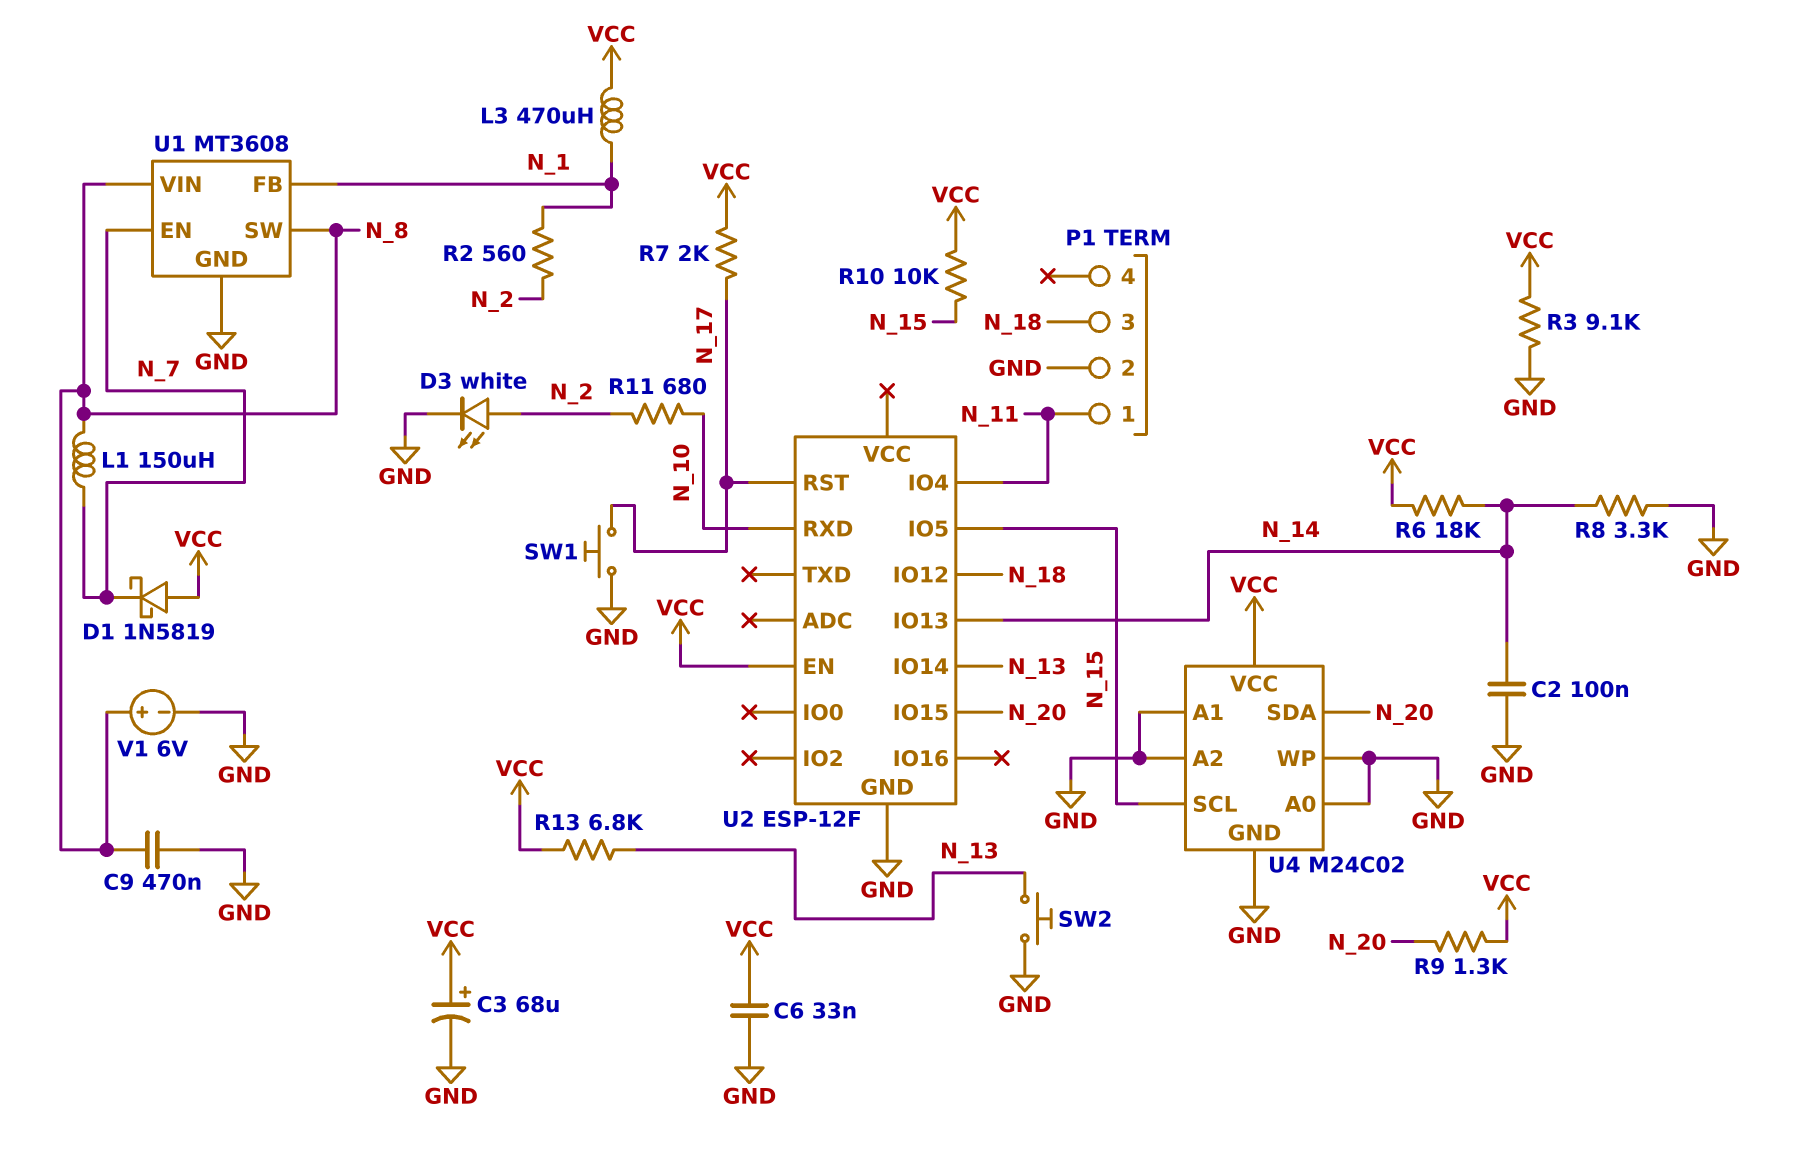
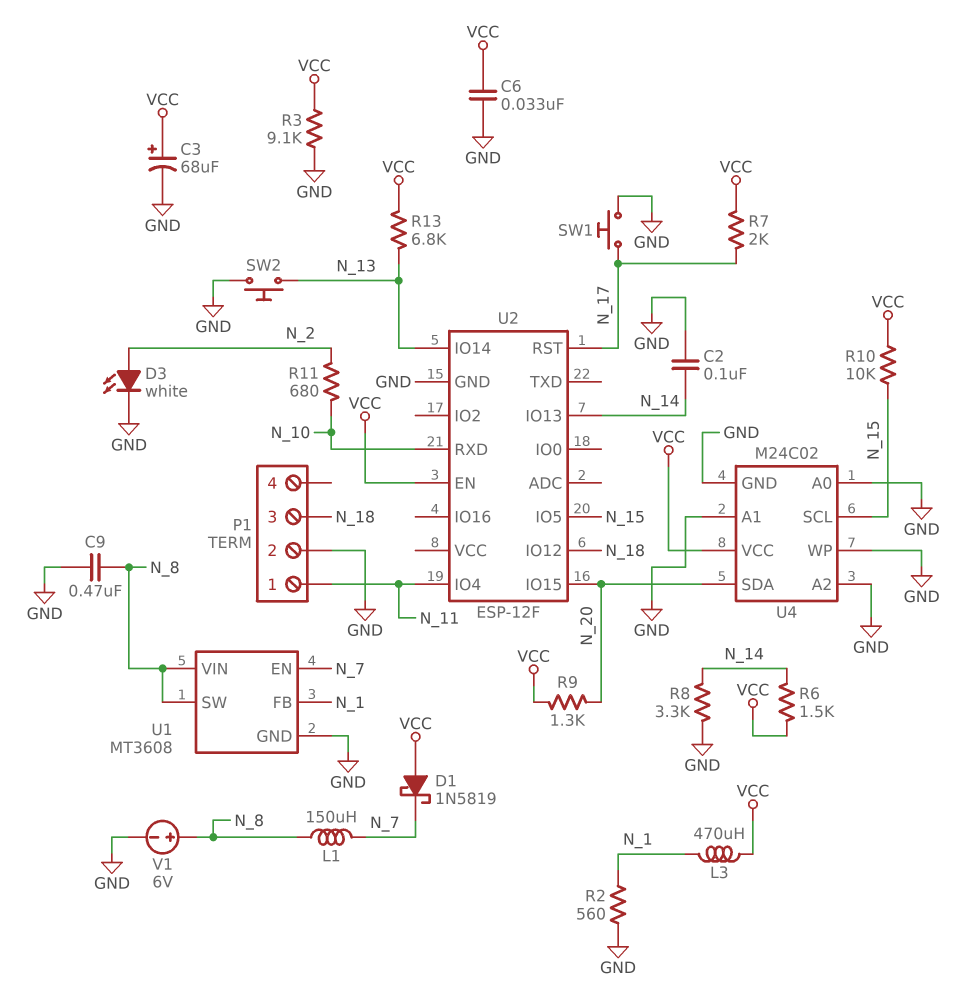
R2: 560 (N_1, N_2) -> 560 (GND, N_1)
R6: 18k (N_14, VCC) -> 1.5k (N_14, VCC)

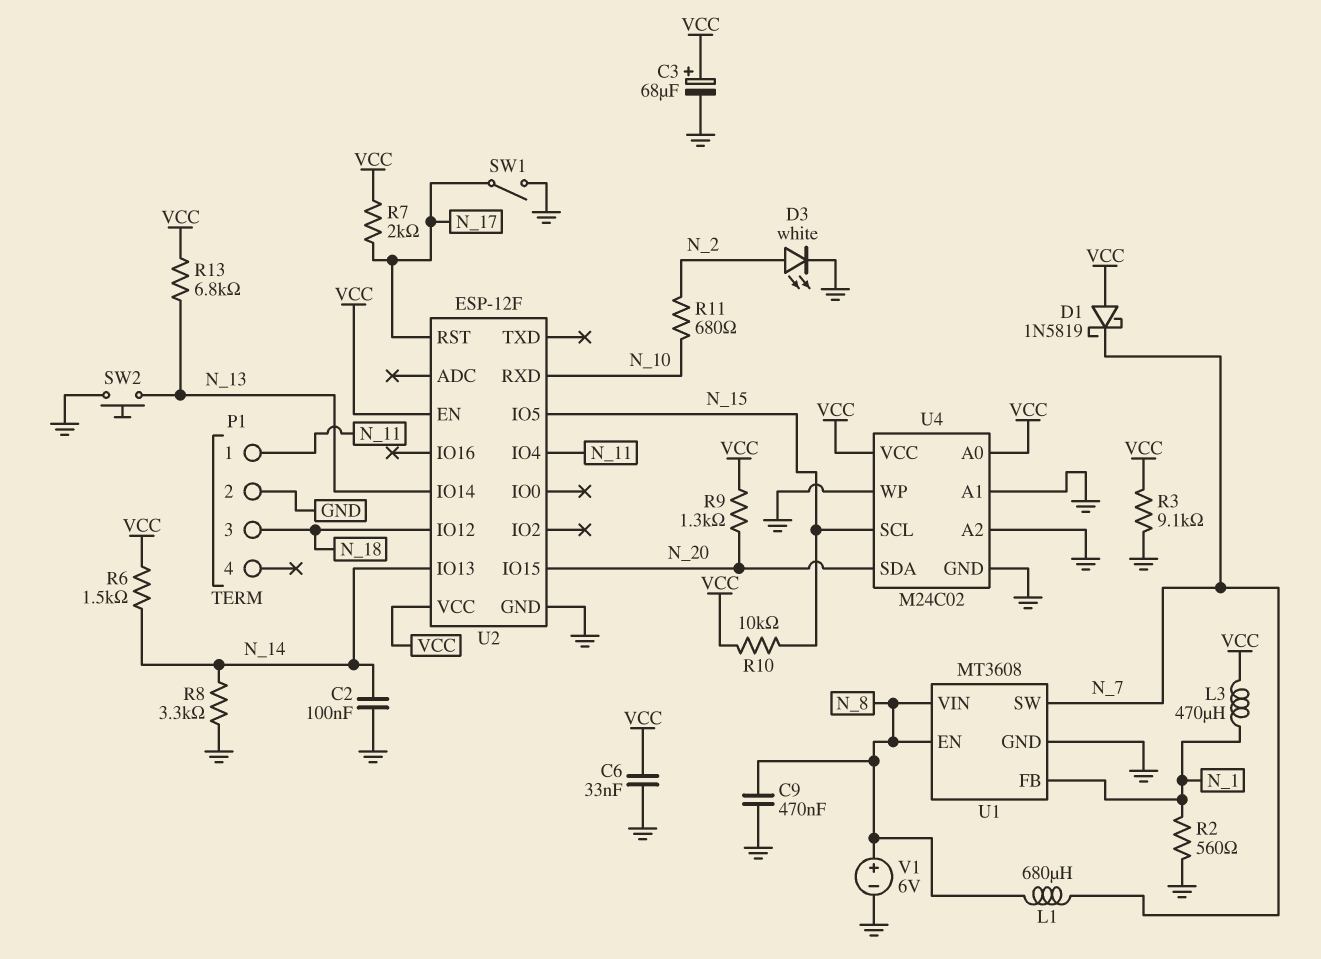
L1: 150uH (N_7, N_8) -> 680uH (N_7, N_8)
SW1: button (GND, N_17) -> switch (GND, N_17)
U1 pin EN: N_7 -> N_8
U1 pin SW: N_8 -> N_7
U2 pin VCC: none -> VCC
U4 pin A0: GND -> VCC

